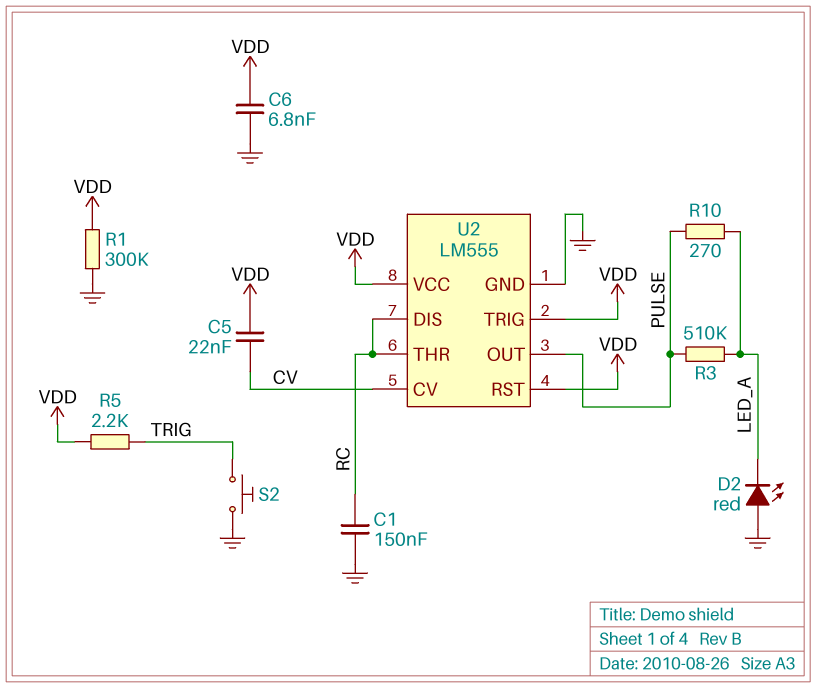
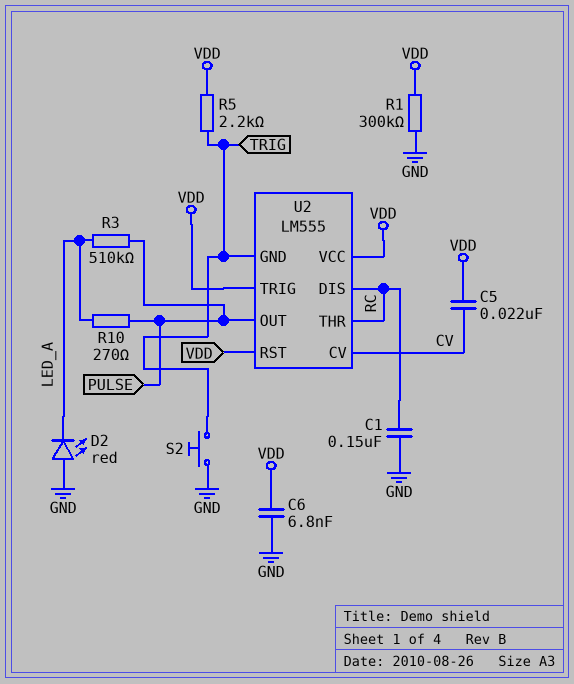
U2 pin GND: GND -> TRIG

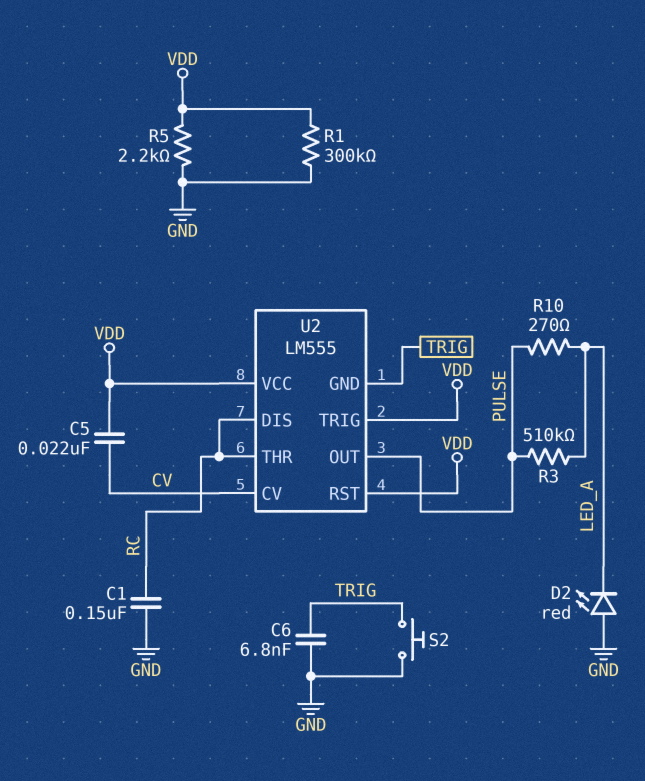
C6: 6.8nF (GND, VDD) -> 6.8nF (GND, TRIG)
R5: 2.2k (TRIG, VDD) -> 2.2k (GND, VDD)

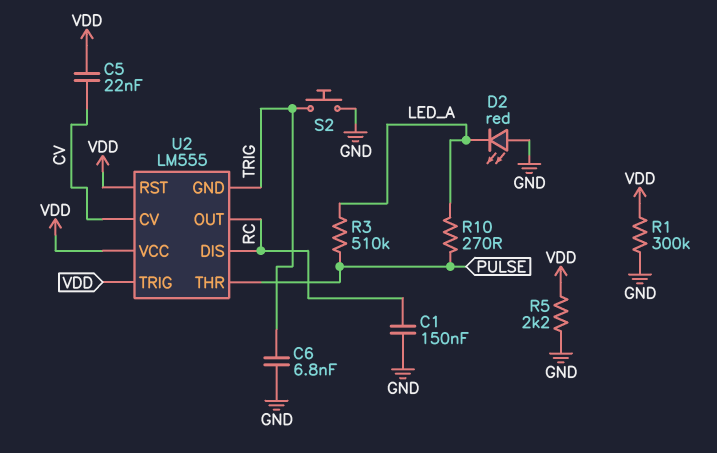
U2 pin OUT: PULSE -> RC
U2 pin THR: RC -> PULSE

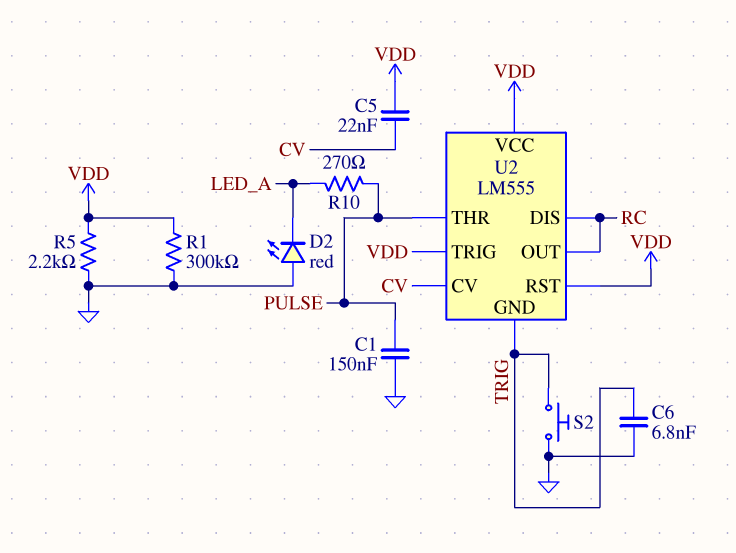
C1: 150nF (GND, RC) -> 150nF (GND, PULSE)
R3: 510k (LED_A, PULSE) -> none

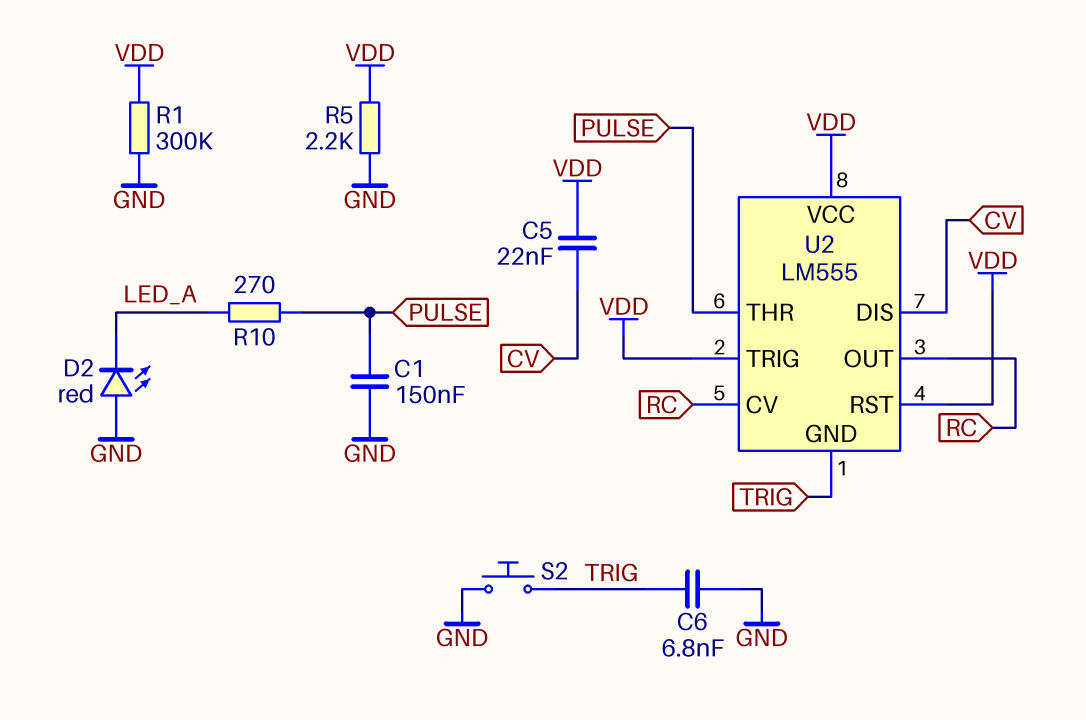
U2 pin CV: CV -> RC
U2 pin DIS: RC -> CV

